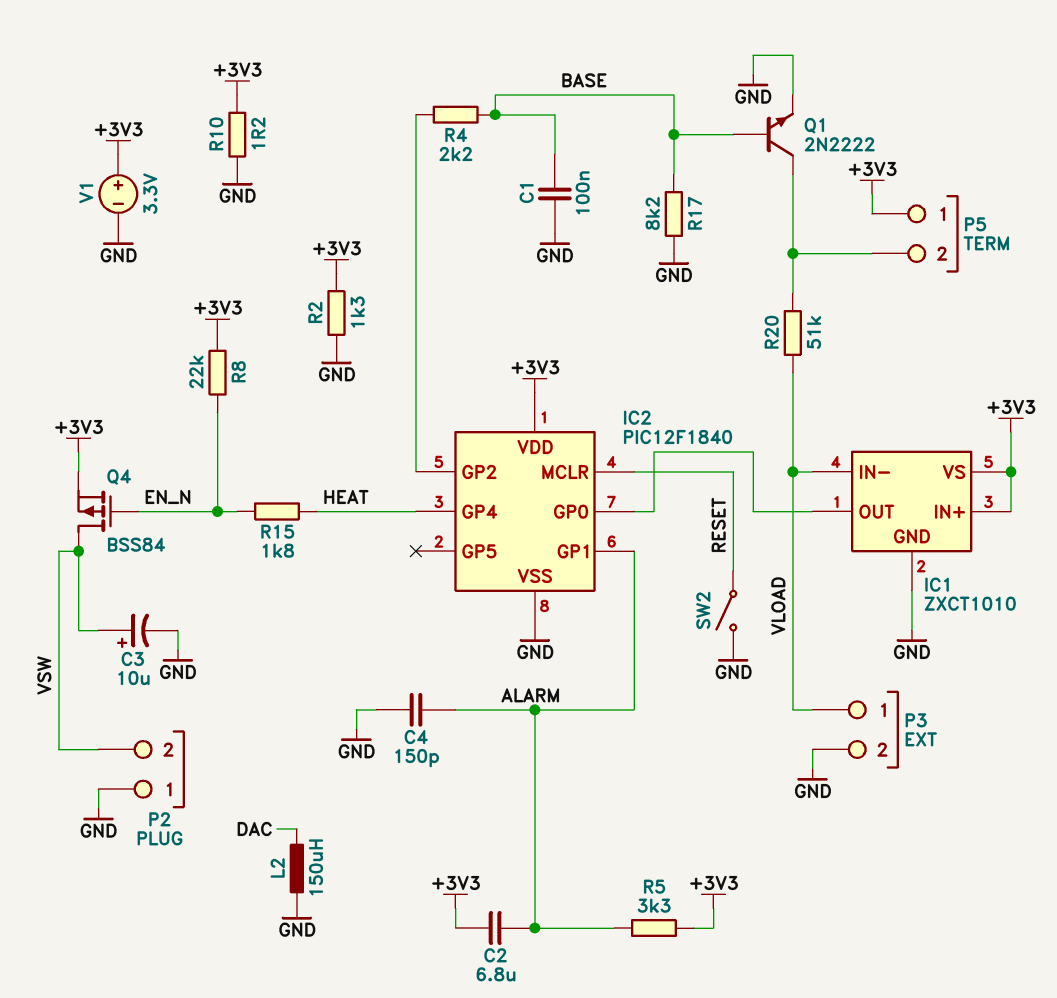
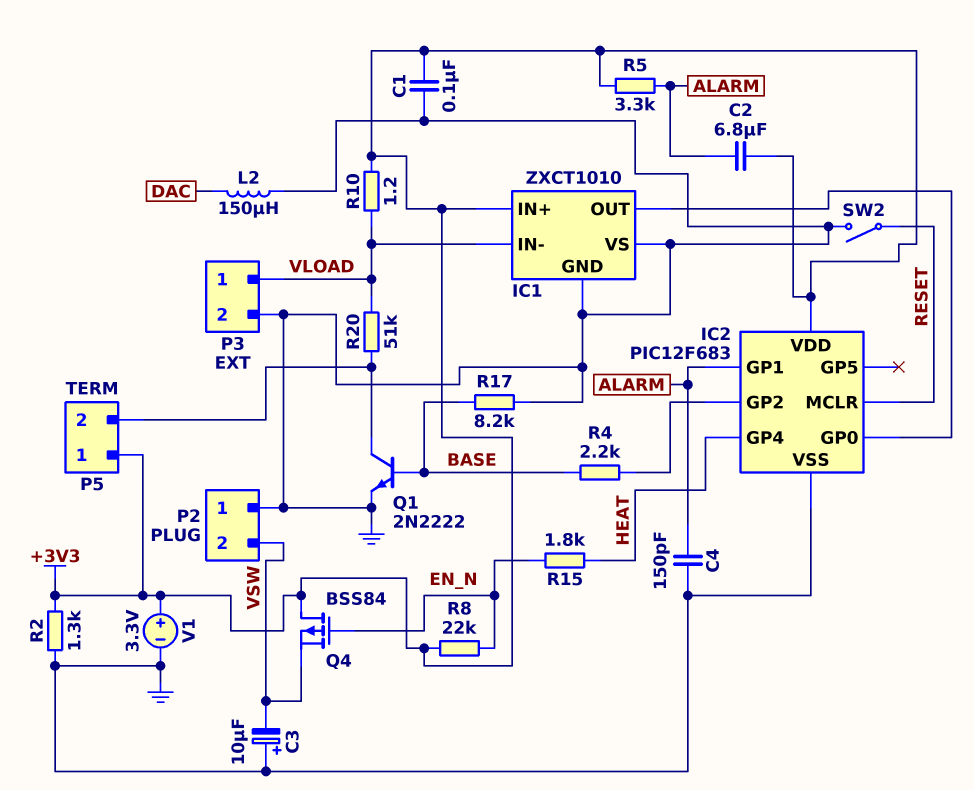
C1: 100nF (BASE, GND) -> 100nF (+3V3, GND)
C3: 10uF (plus VSW, minus GND) -> 10uF (plus GND, minus VSW)
IC1 pin VS: +3V3 -> GND
IC2: PIC12F1840 -> PIC12F683
Q4: PMOS BSS84 (G EN_N, D VSW, S +3V3) -> PMOS BSS84 (G EN_N, D +3V3, S VSW)
R10: 1.2 (+3V3, GND) -> 1.2 (+3V3, VLOAD)

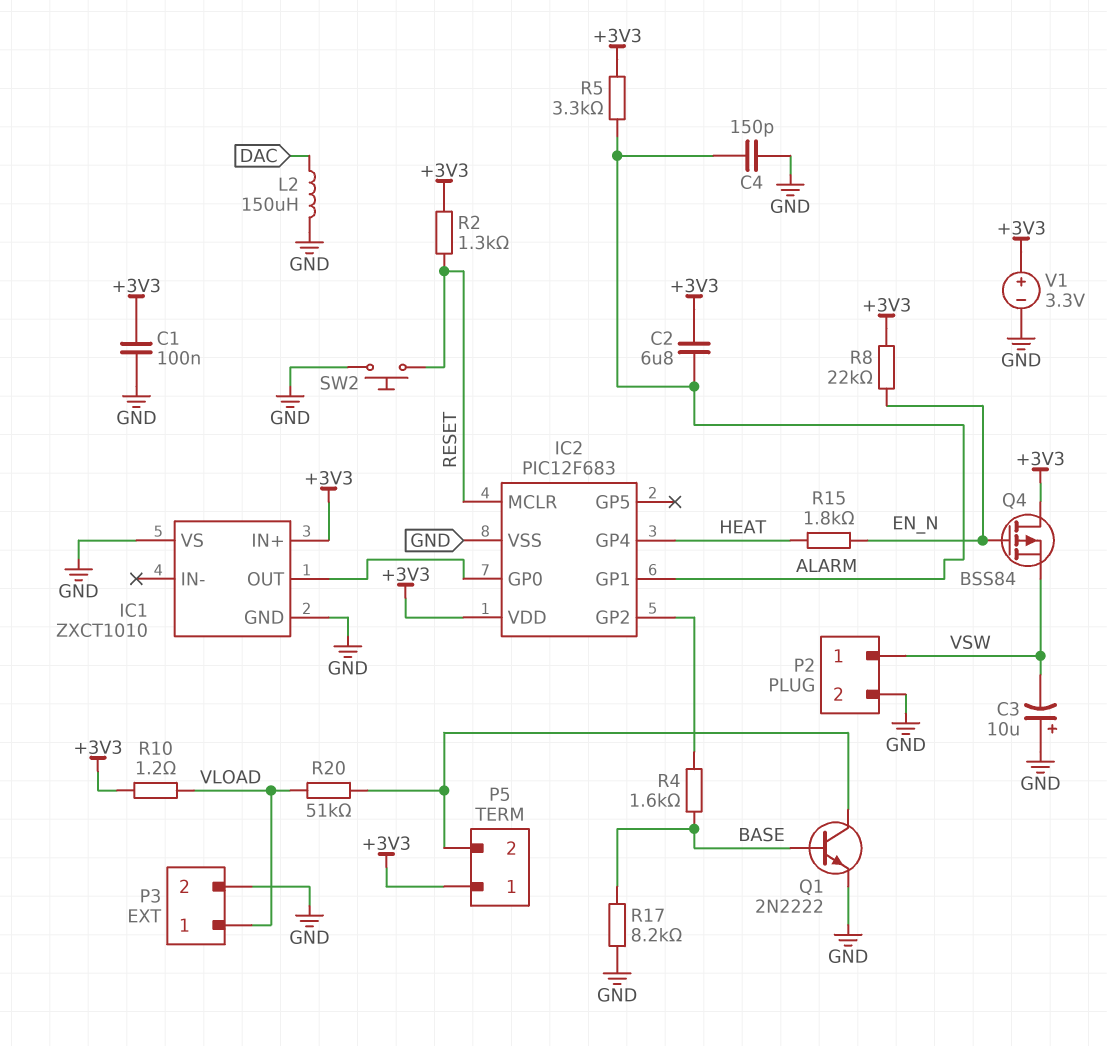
IC1 pin IN-: VLOAD -> none
P2 pin 1: GND -> VSW
P2 pin 2: VSW -> GND
R2: 1.3k (+3V3, GND) -> 1.3k (+3V3, RESET)
R4: 2.2k (BASE, IC2/GP2) -> 1.6k (BASE, IC2/GP2)
SW2: switch (GND, RESET) -> button (GND, RESET)

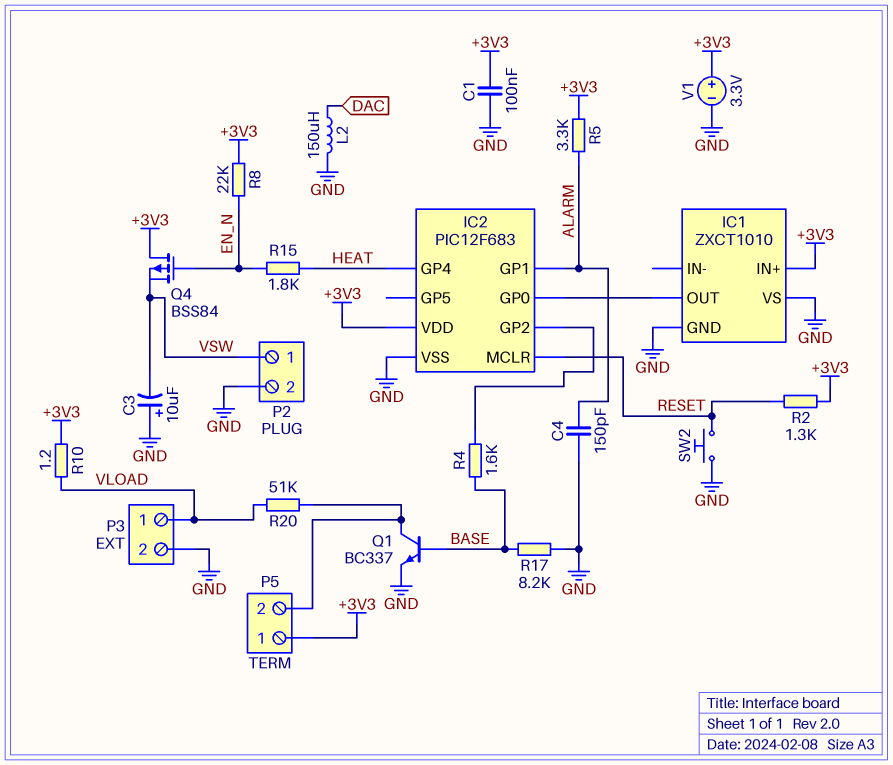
C2: 6.8uF (+3V3, ALARM) -> none
Q1: NPN 2N2222 (B BASE, C P5/2, E GND) -> NPN BC337 (B BASE, C P5/2, E GND)

